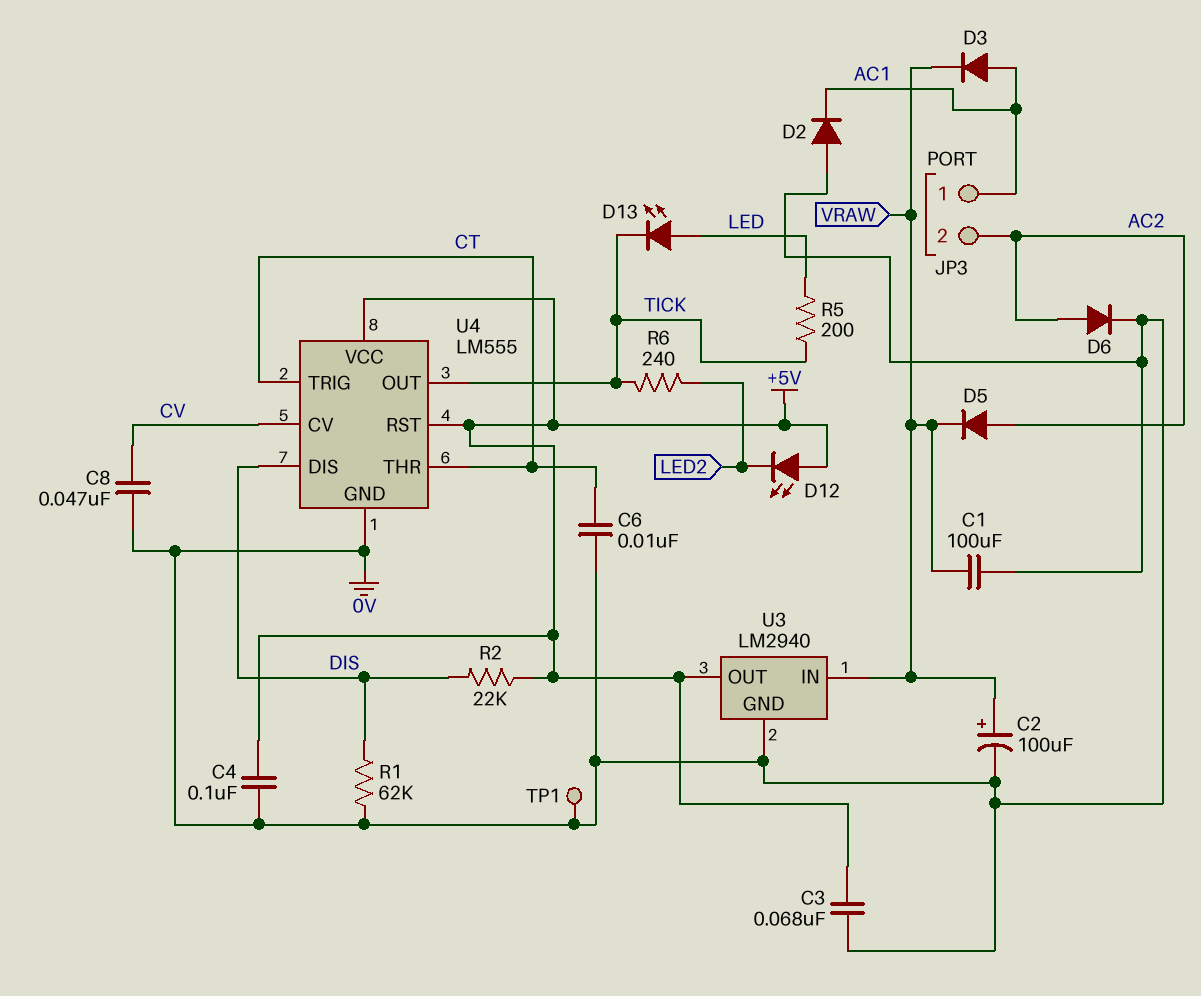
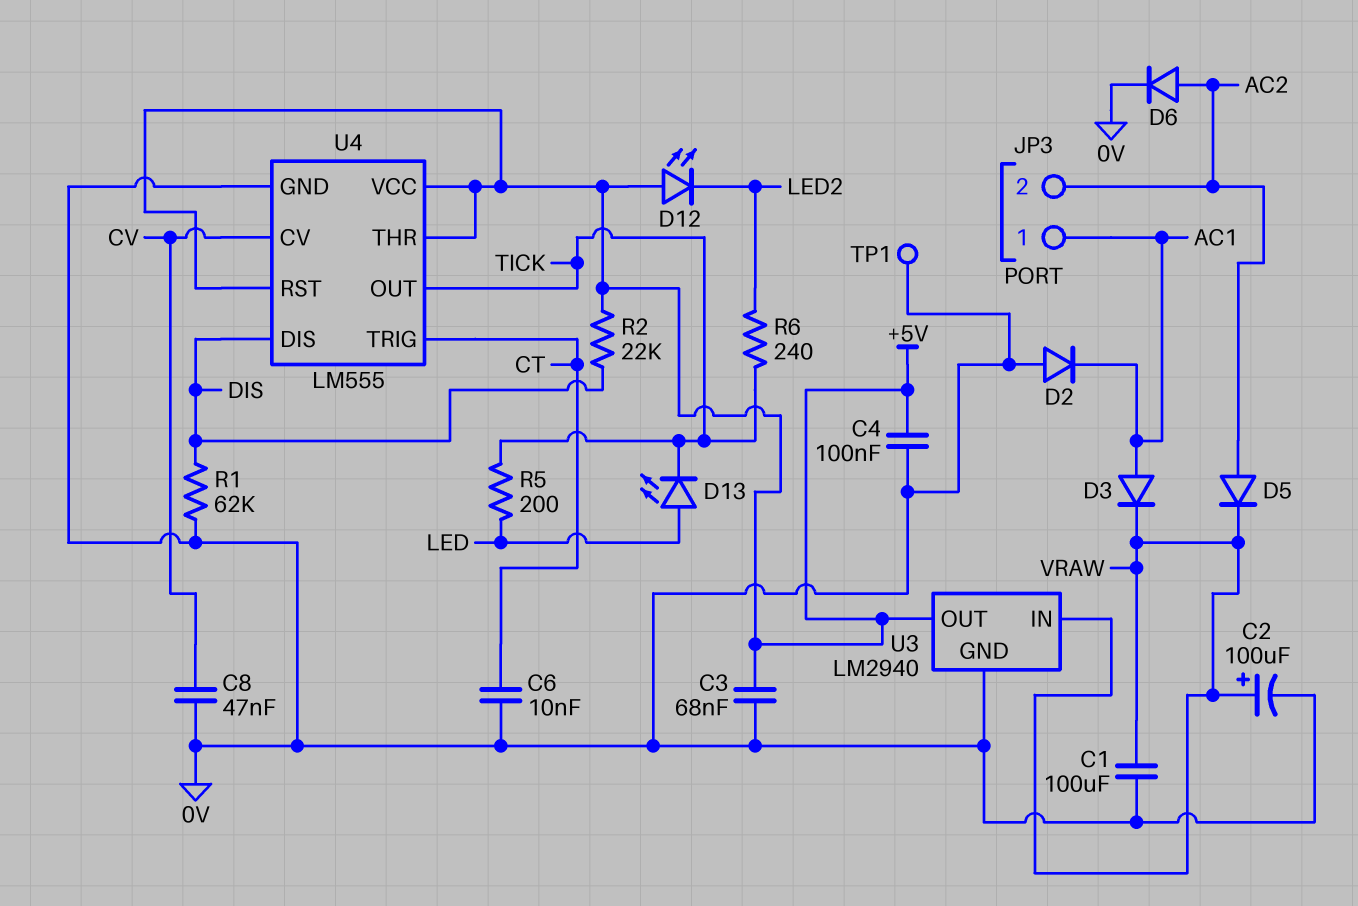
U4 pin THR: CT -> +5V

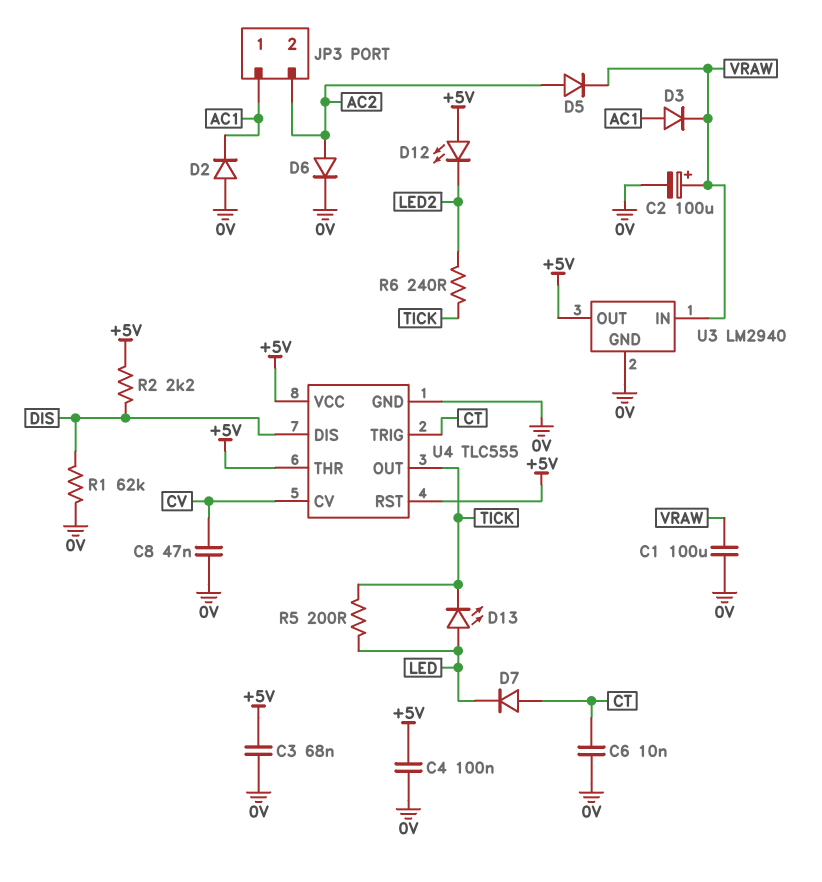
D7: none -> diode (A CT, K LED)
R2: 22k (+5V, DIS) -> 2.2k (+5V, DIS)
TP1: test point (0V) -> none
U4: LM555 -> TLC555

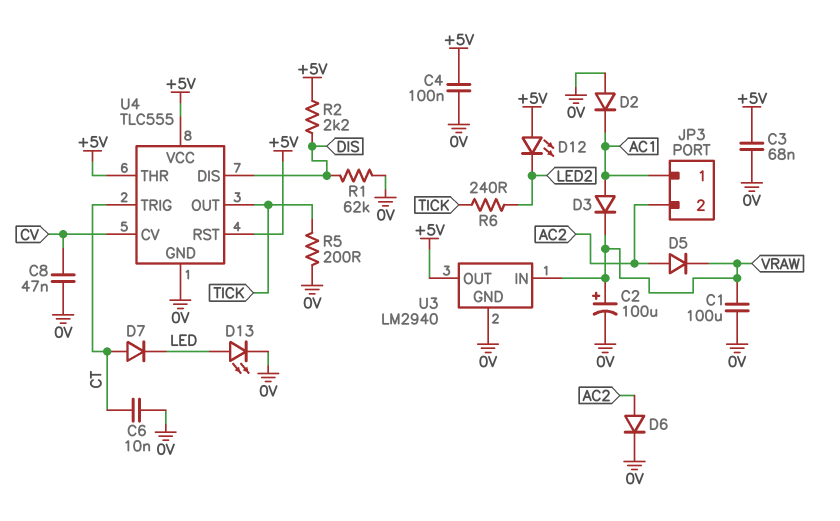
D13: LED (A LED, K TICK) -> LED (A LED, K 0V)
R5: 200 (LED, TICK) -> 200 (0V, TICK)

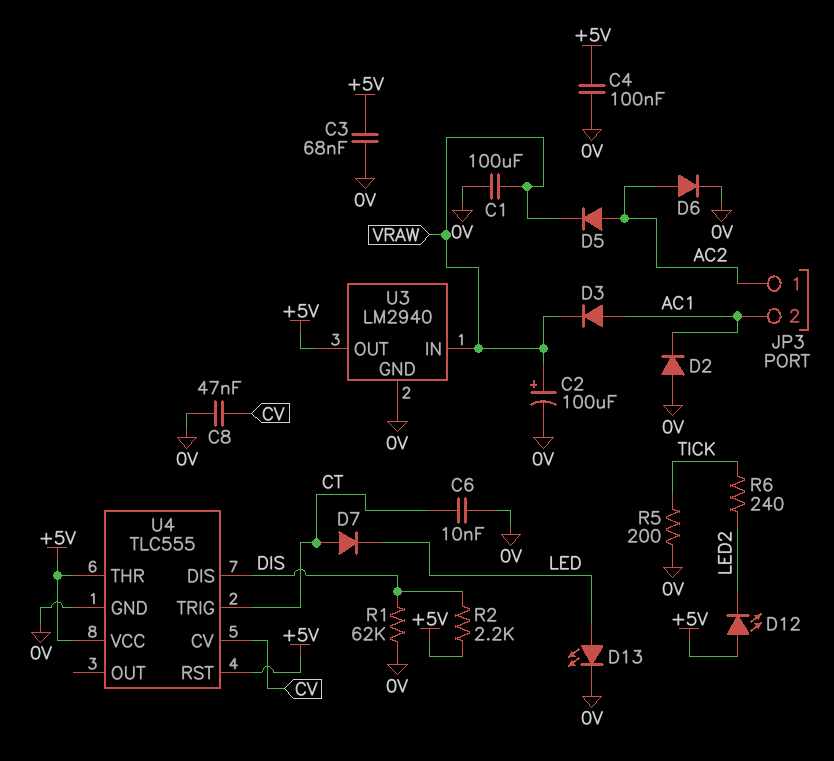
JP3 pin 1: AC1 -> AC2
JP3 pin 2: AC2 -> AC1
U4 pin OUT: TICK -> none

